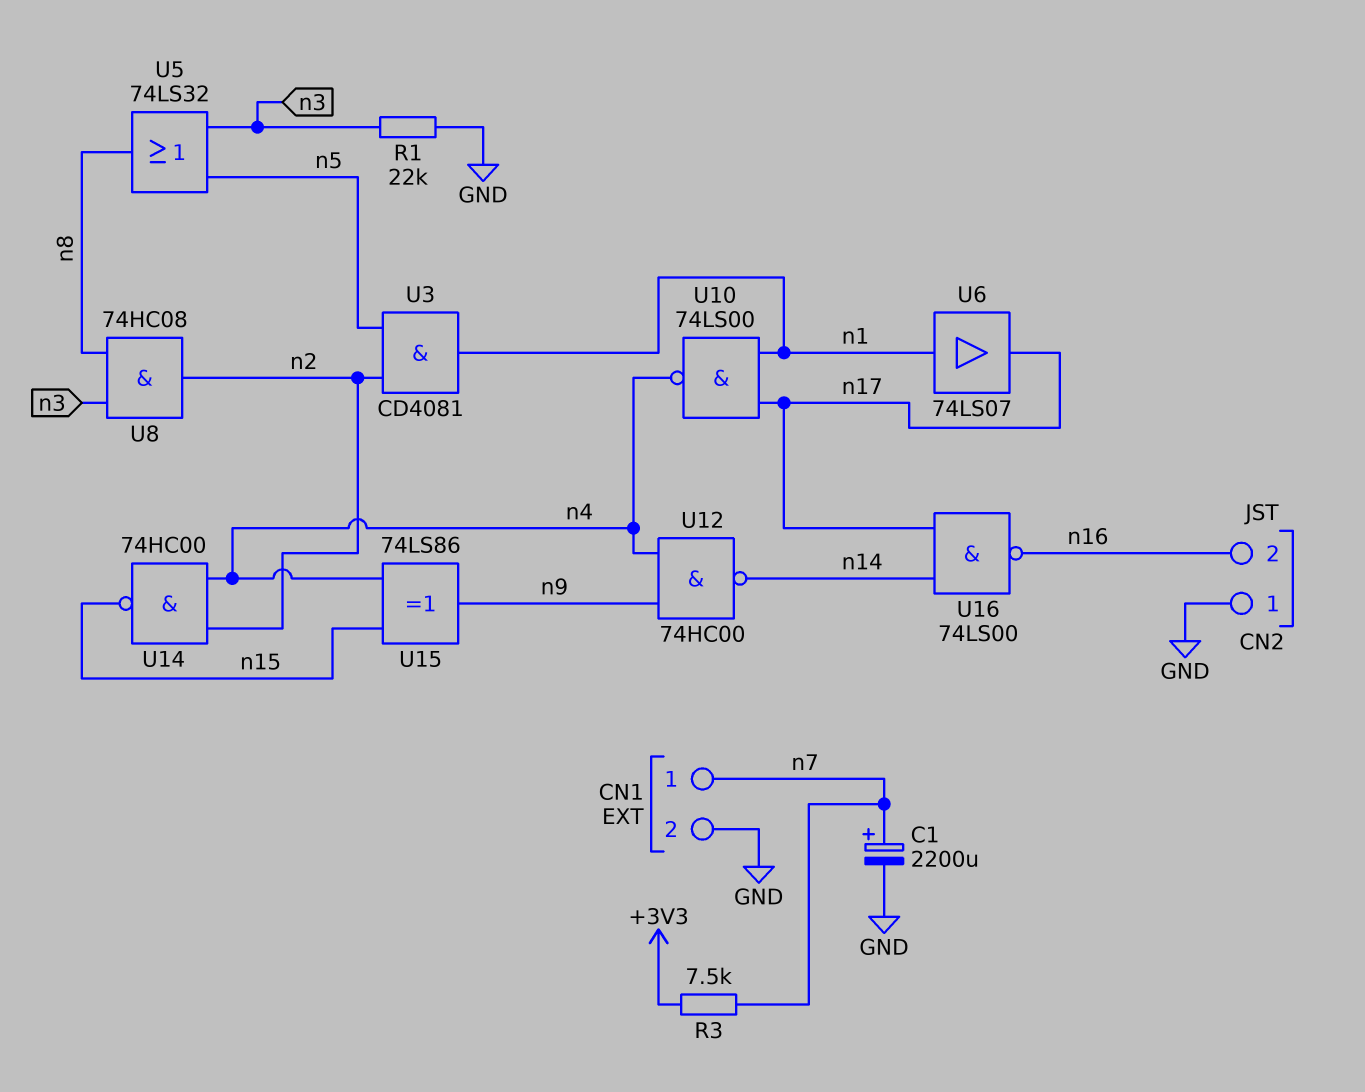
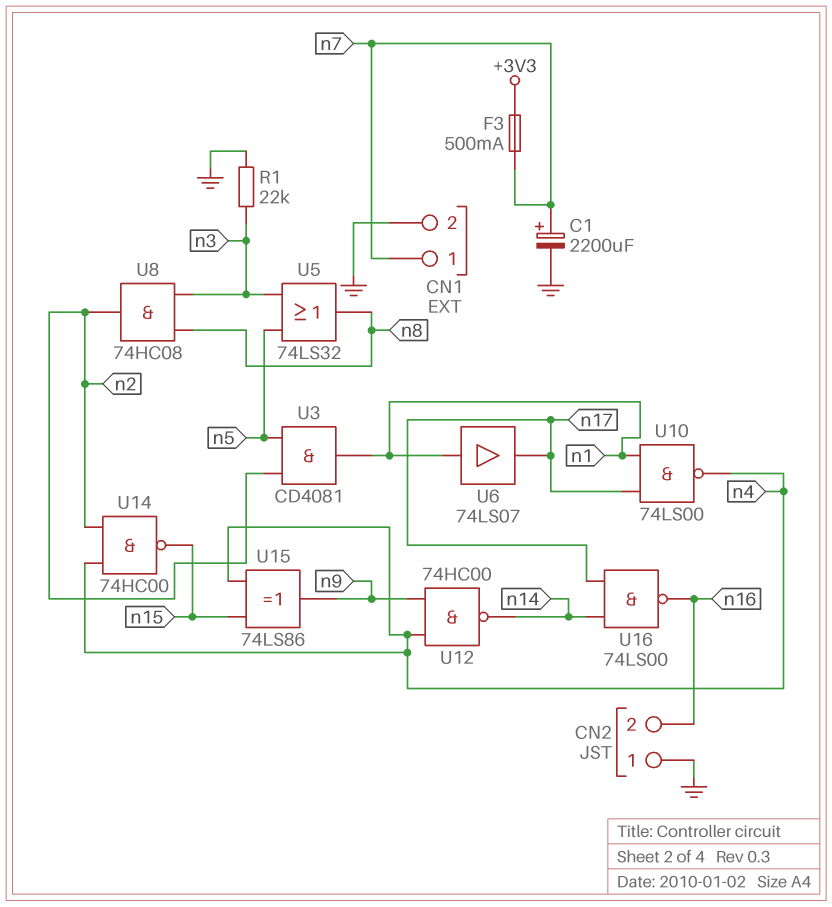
F3: none -> 500mA (+3V3, n7)
R3: 7.5k (+3V3, n7) -> none

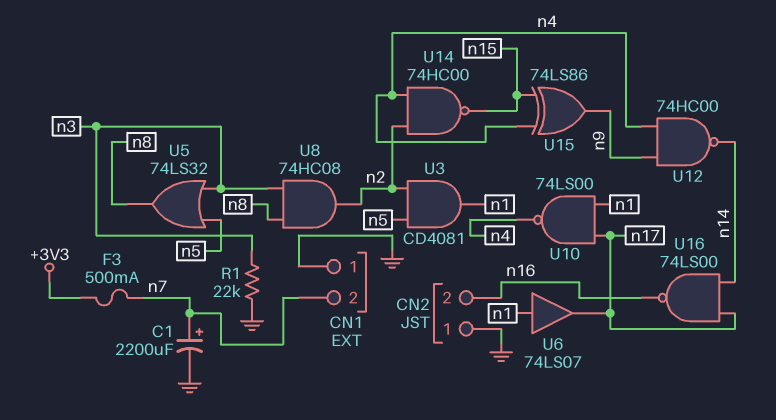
CN1 pin 1: n7 -> GND
CN1 pin 2: GND -> n7

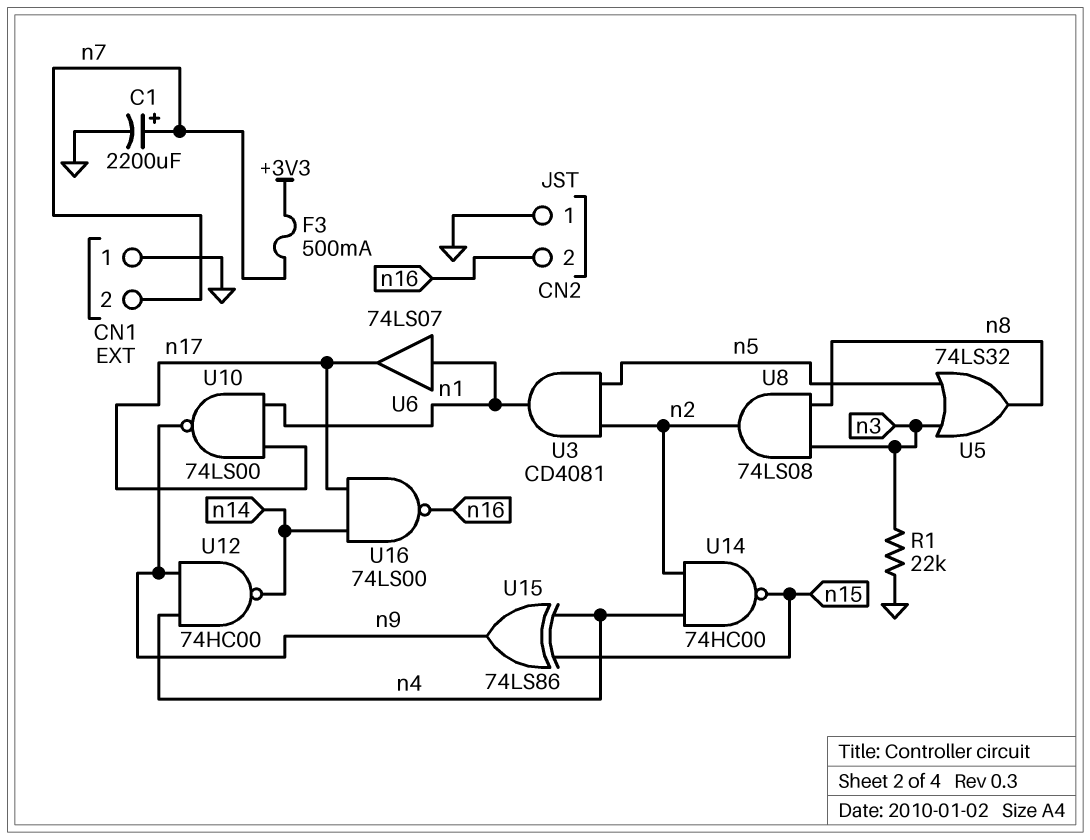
U8: AND 74HC08 (in n3, in n8, out n2) -> AND 74LS08 (in n3, in n8, out n2)
U10: NAND 74LS00 (in n1, in n17, out n4) -> NAND 74LS00 (in n1, in n17, out n9)

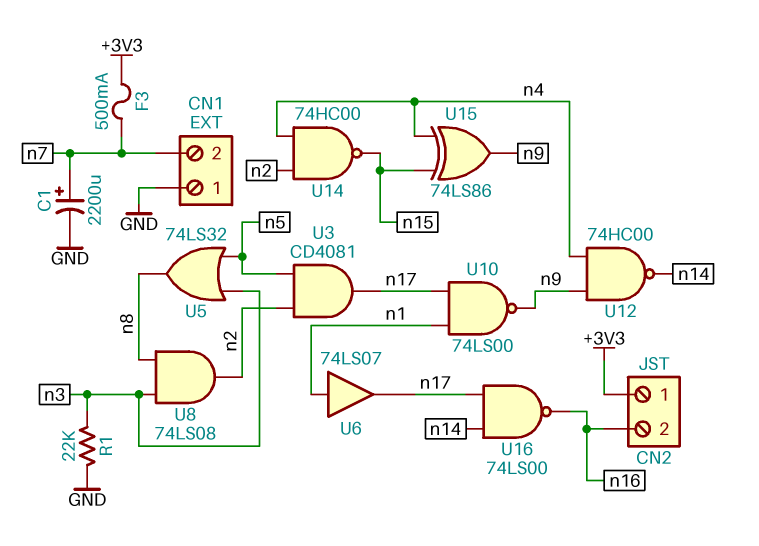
CN2 pin 1: GND -> +3V3
U3: AND CD4081 (in n2, in n5, out n1) -> AND CD4081 (in n2, in n5, out n17)

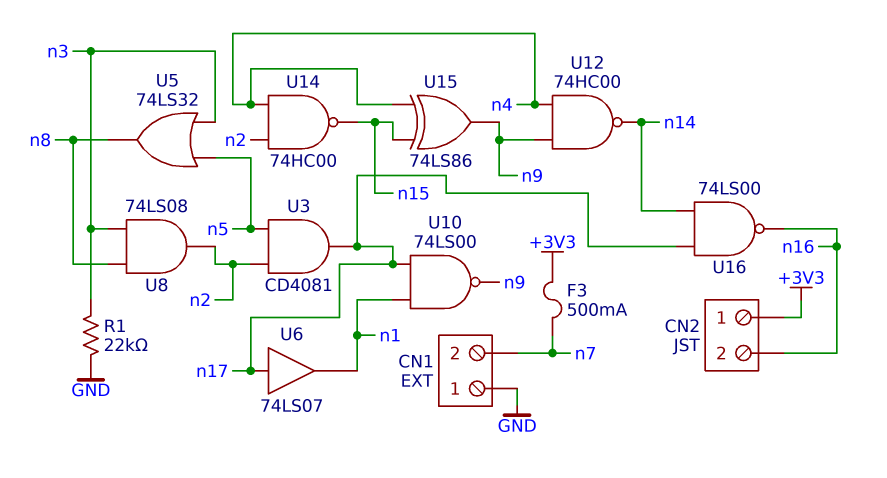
C1: 2200uF (plus n7, minus GND) -> none
U6: buffer 74LS07 (in n1, out n17) -> buffer 74LS07 (in n17, out n1)

